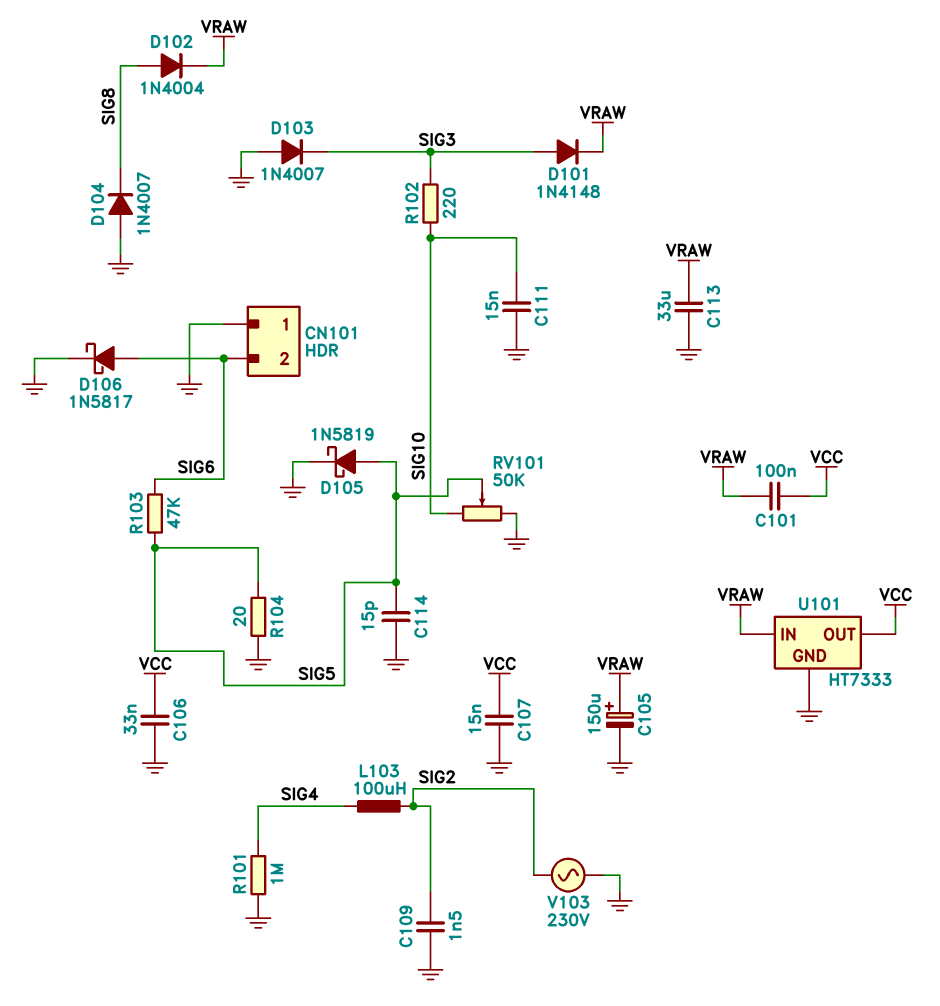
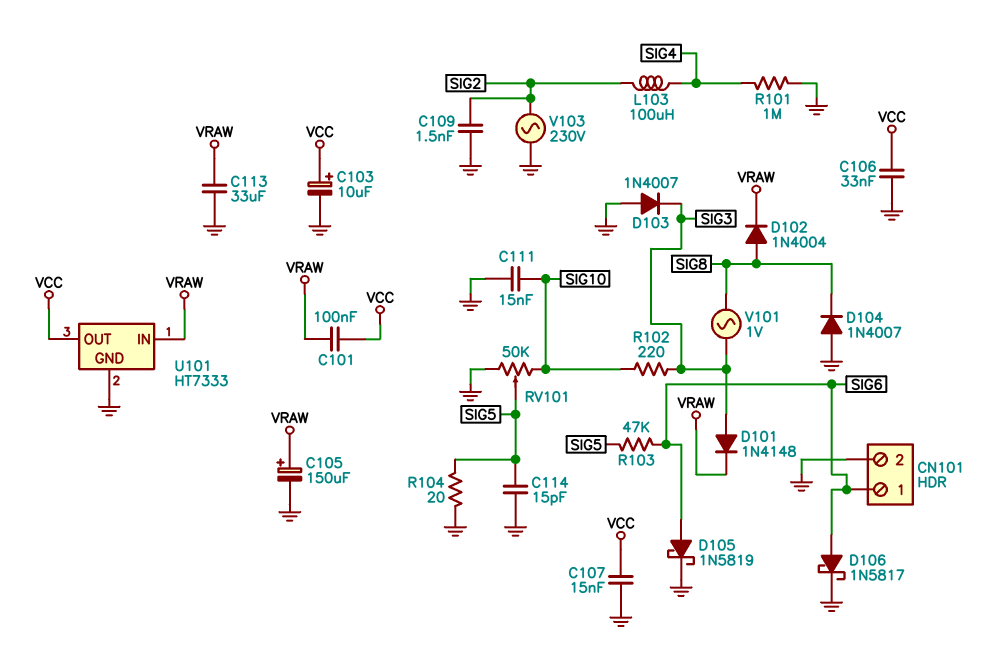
C103: none -> 10uF (plus VCC, minus GND)
CN101 pin 1: GND -> SIG6
CN101 pin 2: SIG6 -> GND
D105: schottky 1N5819 (A SIG5, K GND) -> schottky 1N5819 (A SIG6, K GND)
V101: none -> AC 1V (SIG3, SIG8)

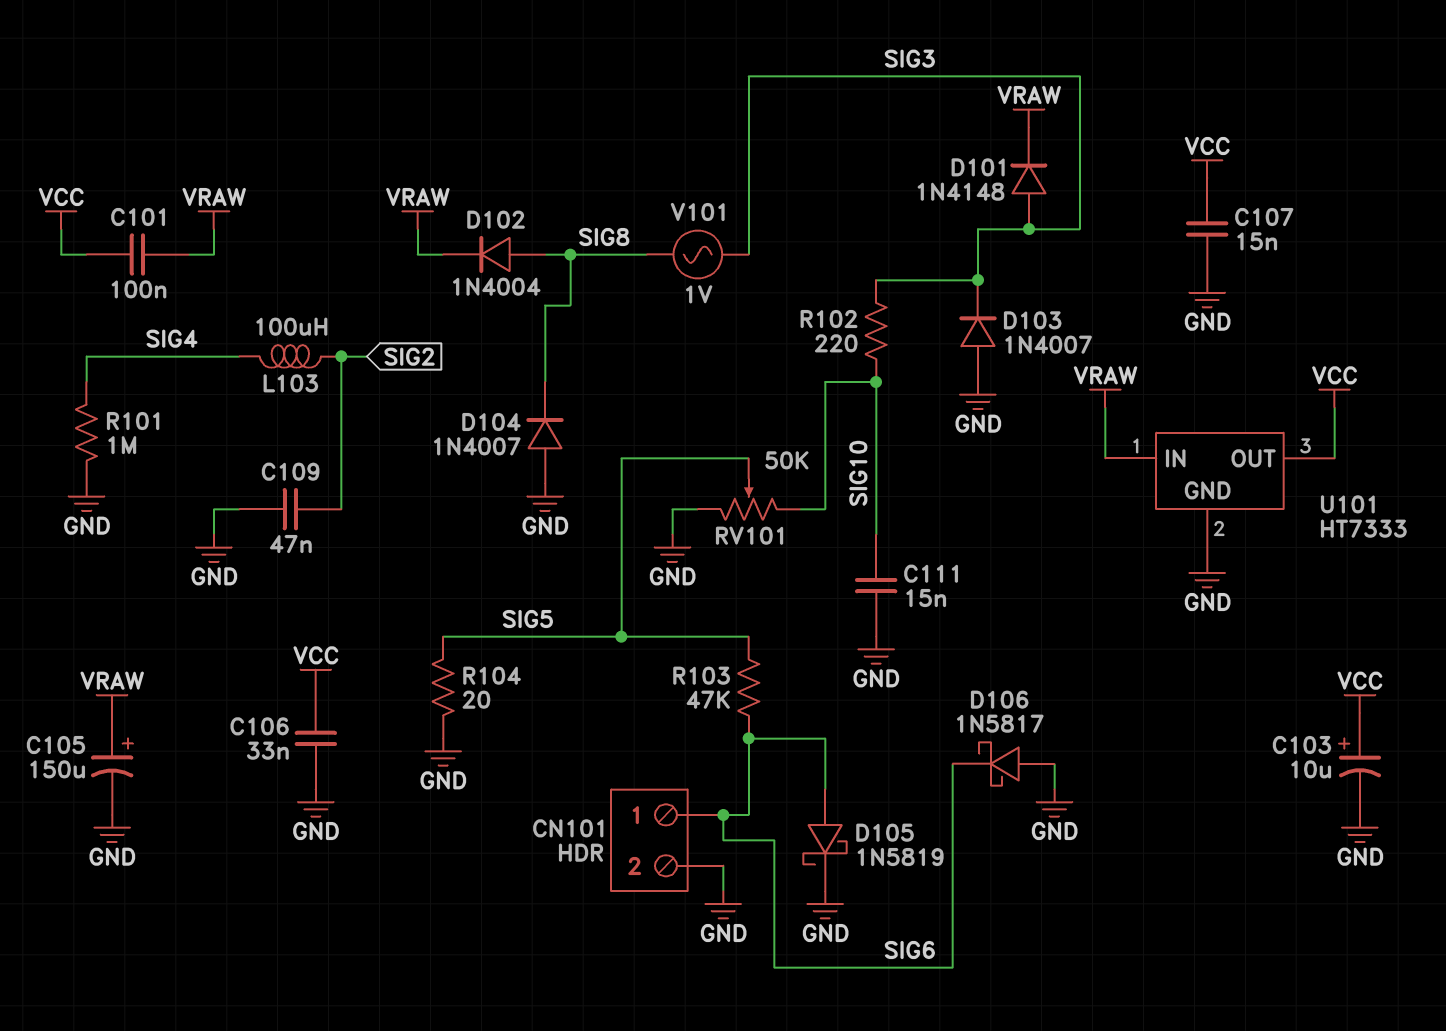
C109: 1.5nF (GND, SIG2) -> 47nF (GND, SIG2)
C113: 33uF (GND, VRAW) -> none
C114: 15pF (GND, SIG5) -> none
D106: schottky 1N5817 (A SIG6, K GND) -> schottky 1N5817 (A GND, K SIG6)
V103: AC 230V (GND, SIG2) -> none

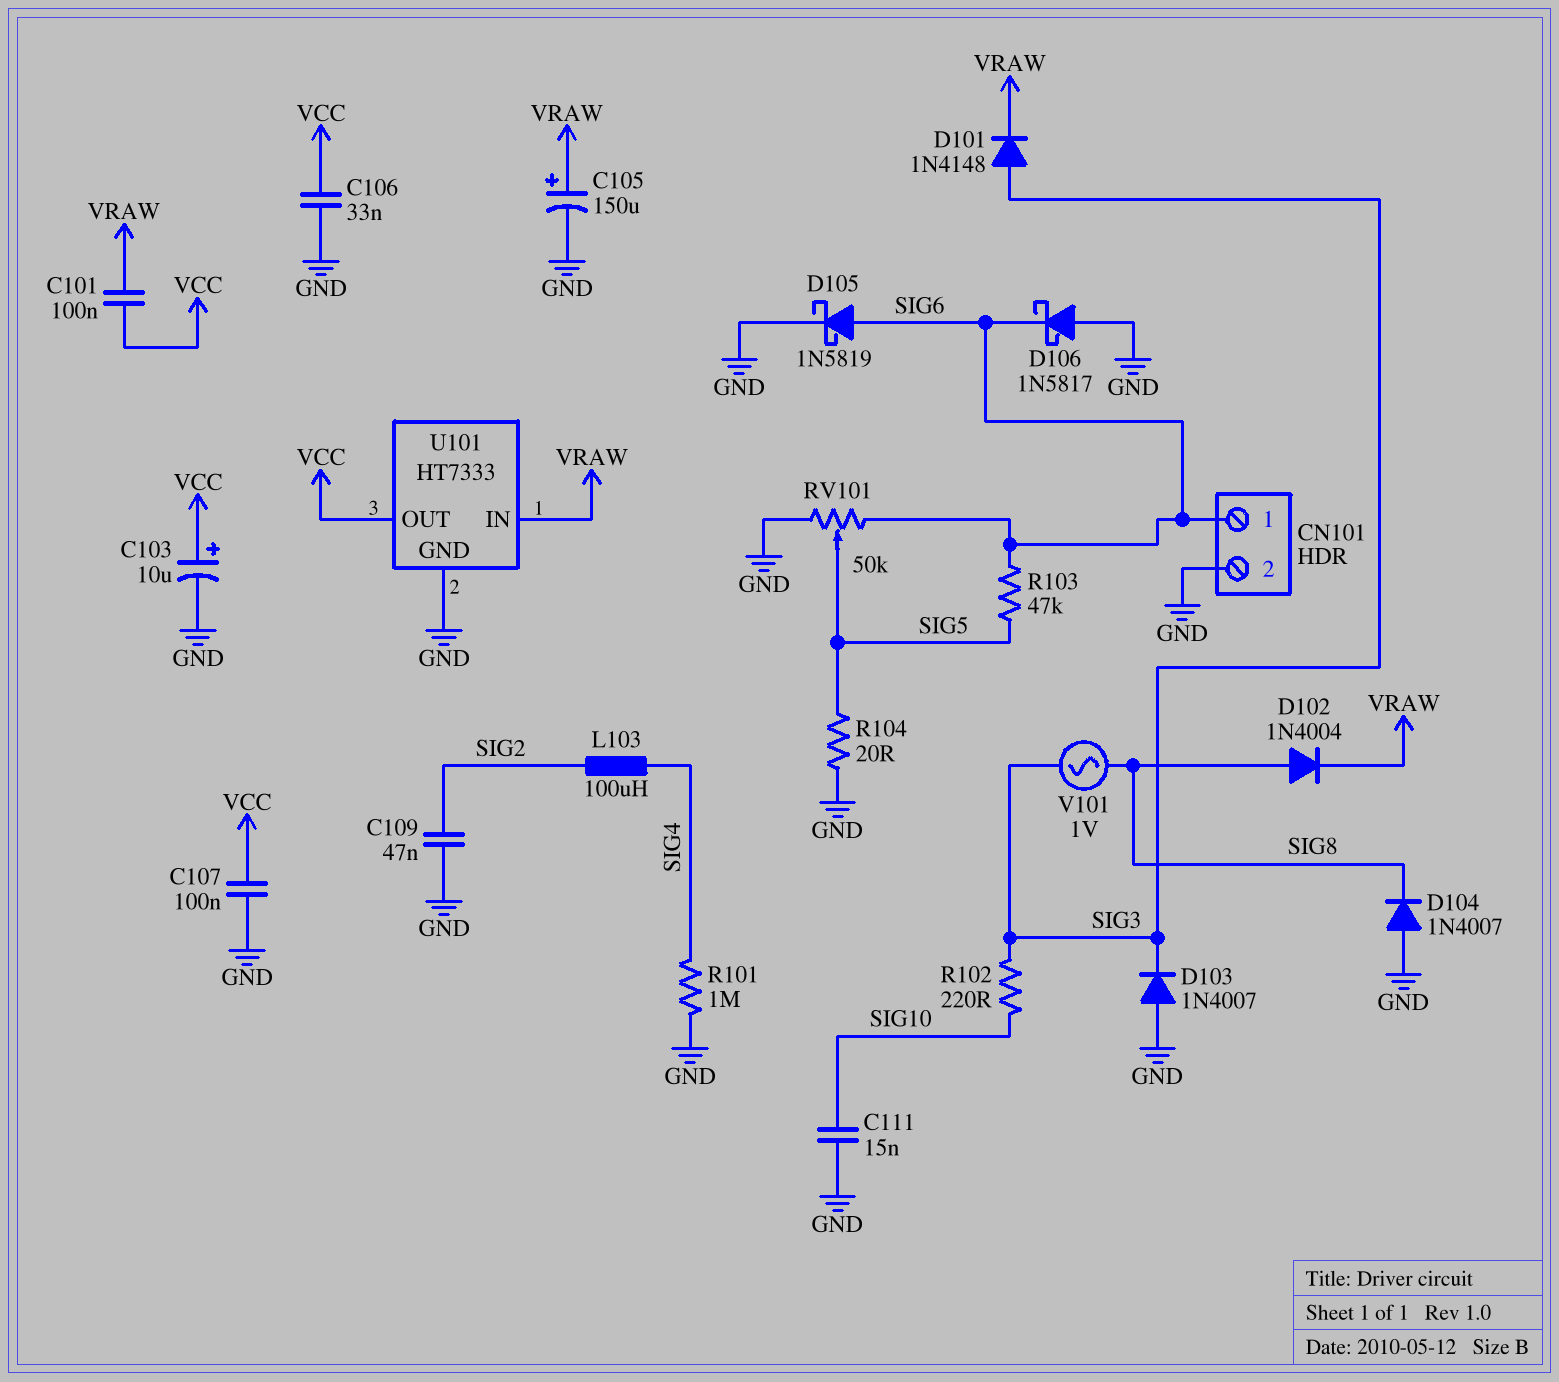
C107: 15nF (GND, VCC) -> 100nF (GND, VCC)
RV101: 50k (GND, SIG10, wiper SIG5) -> 50k (GND, SIG6, wiper SIG5)

